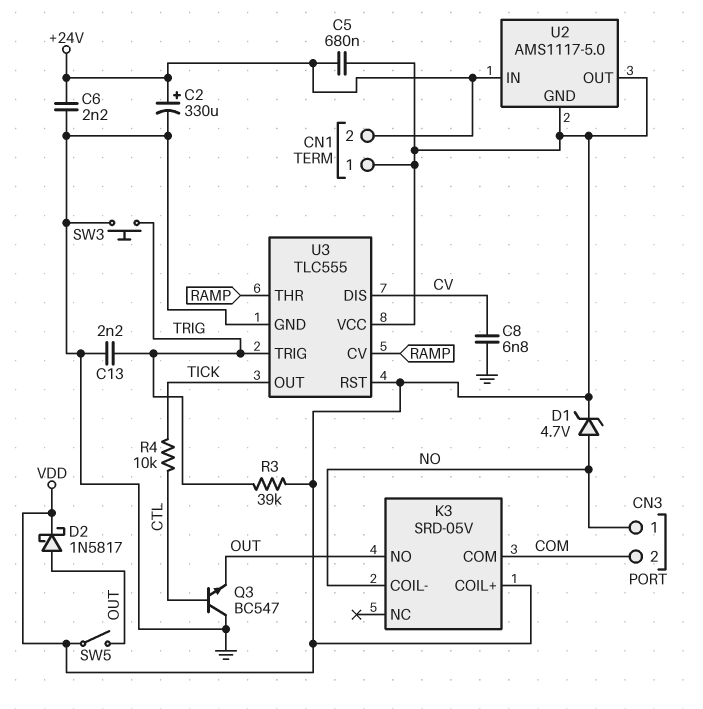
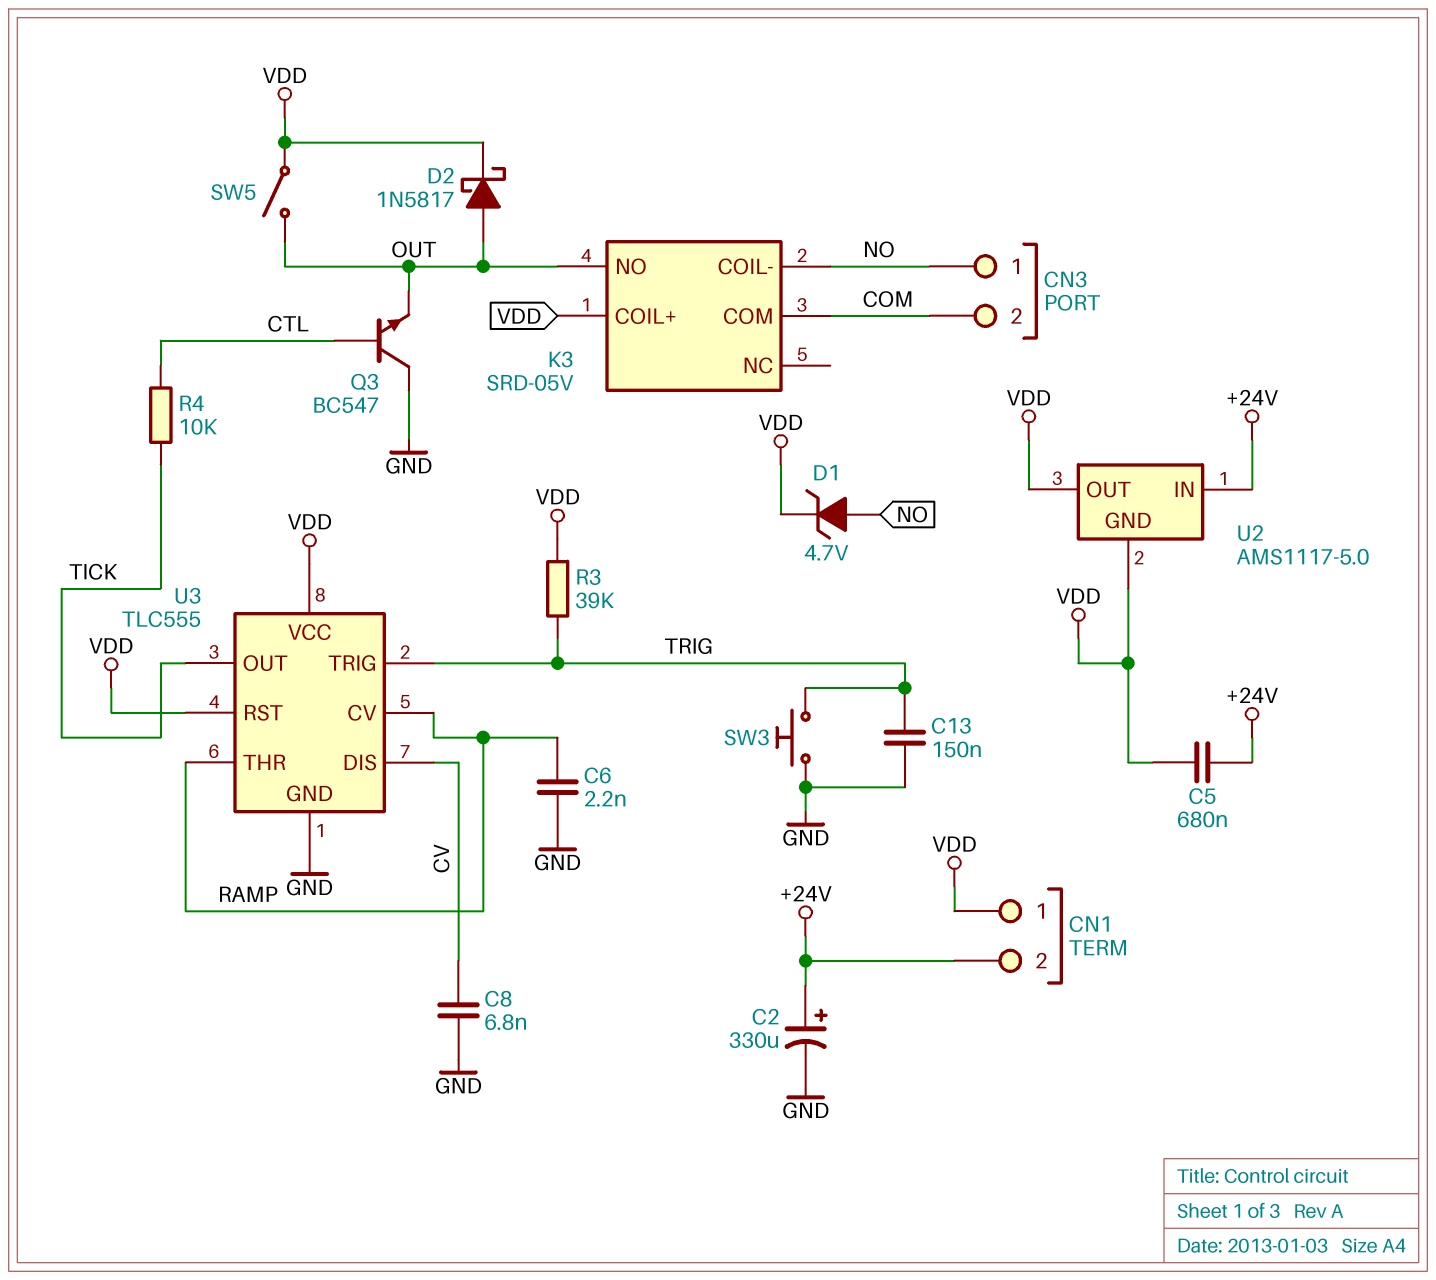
C6: 2.2nF (+24V, GND) -> 2.2nF (GND, RAMP)
C13: 2.2nF (GND, TRIG) -> 150nF (GND, TRIG)

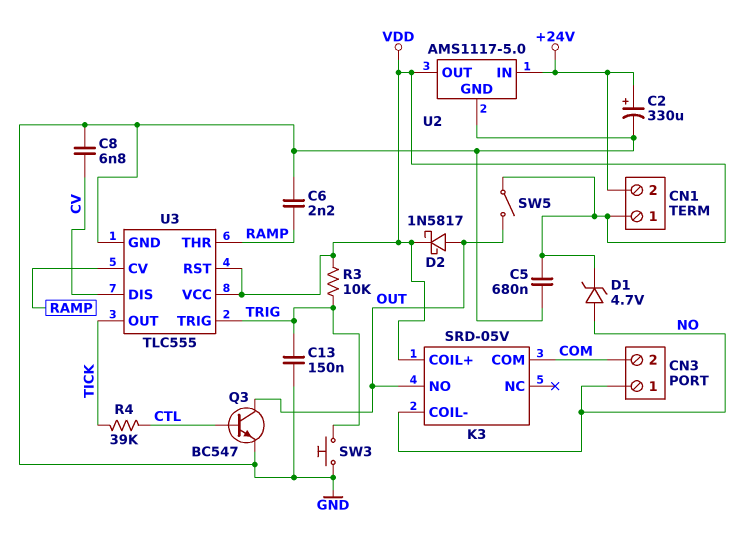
C5: 680nF (+24V, VDD) -> 680nF (GND, VDD)
Q3: NPN BC547 (B CTL, C GND, E OUT) -> NPN BC547 (B CTL, C OUT, E GND)
R3: 39k (TRIG, VDD) -> 10k (TRIG, VDD)
R4: 10k (CTL, TICK) -> 39k (CTL, TICK)
U2 pin GND: VDD -> GND

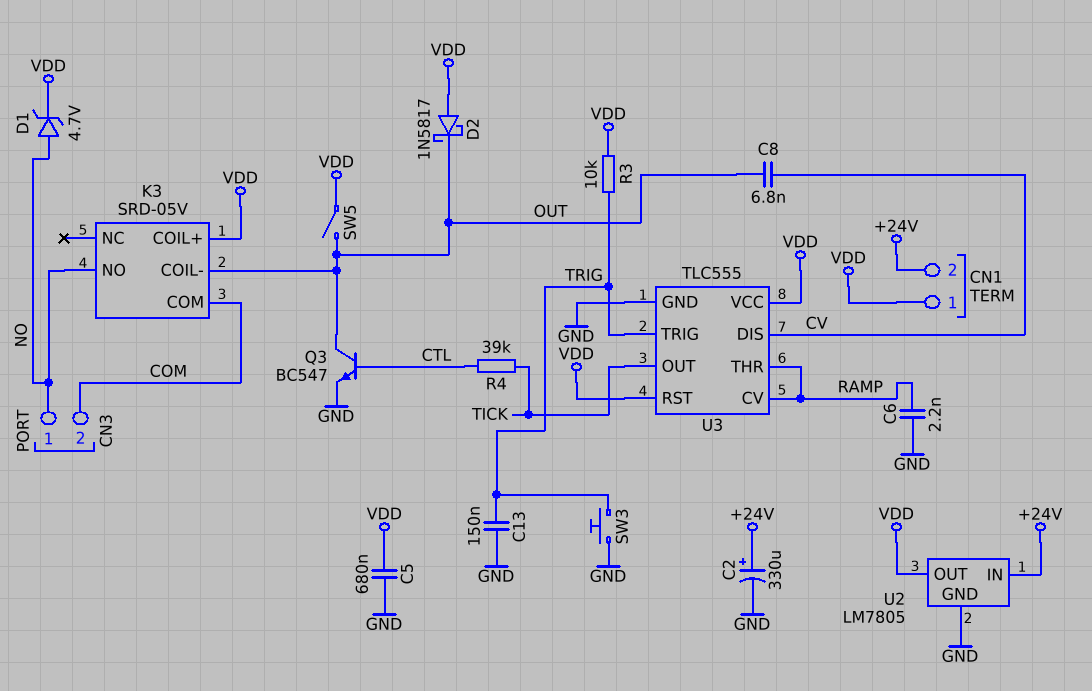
C8: 6.8nF (CV, GND) -> 6.8nF (CV, OUT)
D2: schottky 1N5817 (A OUT, K VDD) -> schottky 1N5817 (A VDD, K OUT)
K3 pin COIL-: NO -> OUT
K3 pin NO: OUT -> NO
U2: AMS1117-5.0 -> LM7805

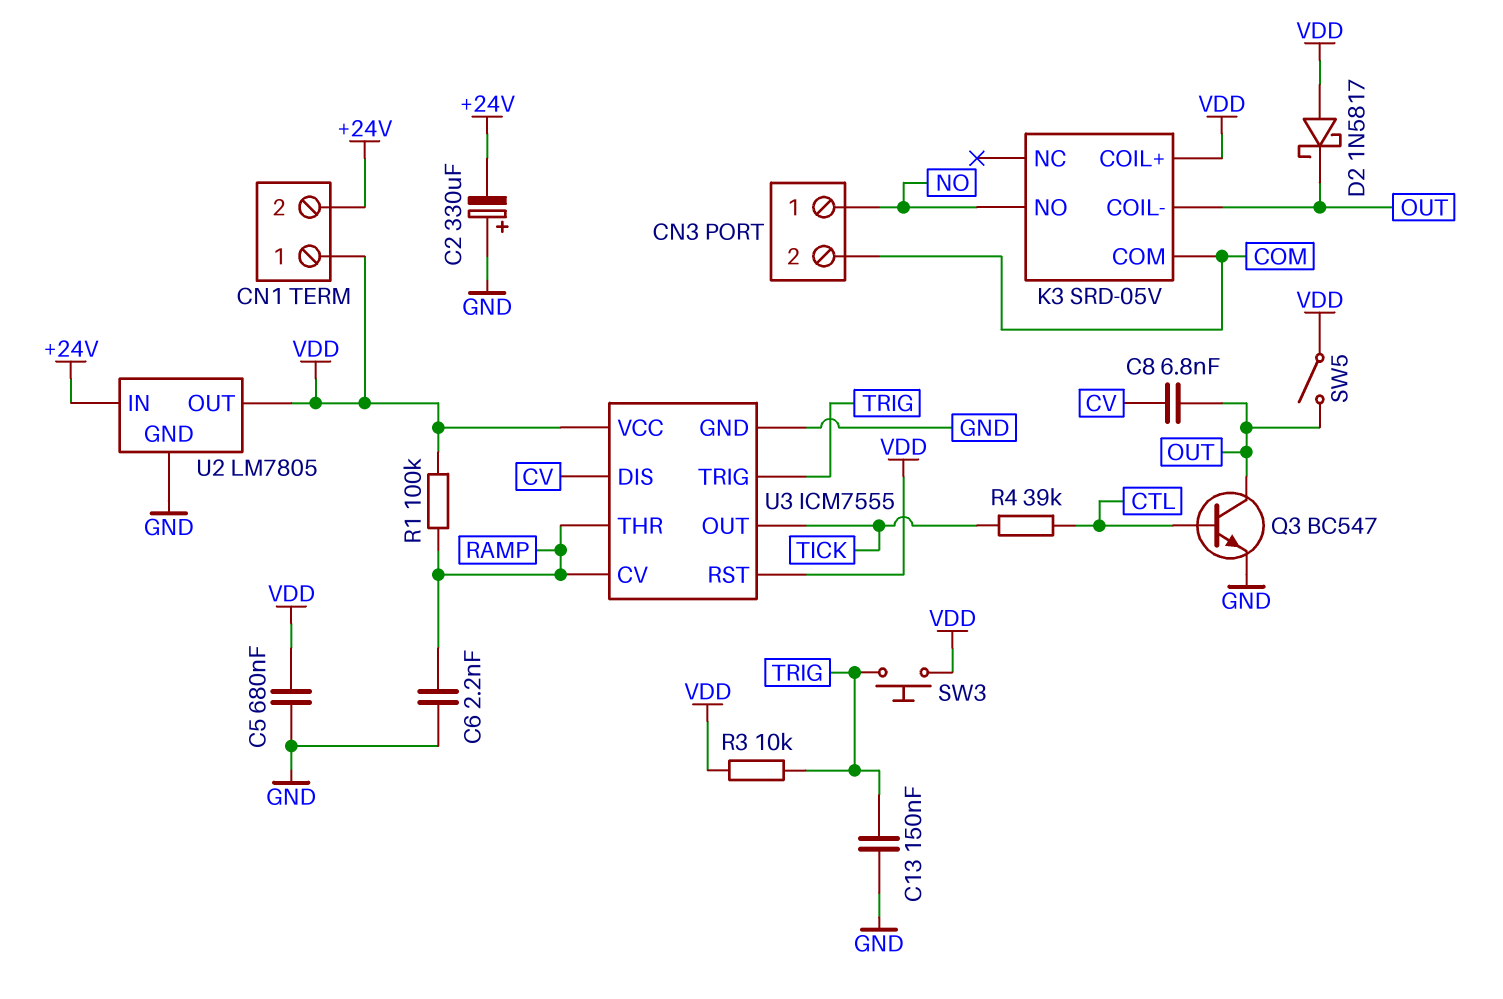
C2: 330uF (plus +24V, minus GND) -> 330uF (plus GND, minus +24V)
D1: zener 4.7V (A NO, K VDD) -> none
R1: none -> 100k (RAMP, VDD)
SW3: button (GND, TRIG) -> button (TRIG, VDD)
U3: TLC555 -> ICM7555

